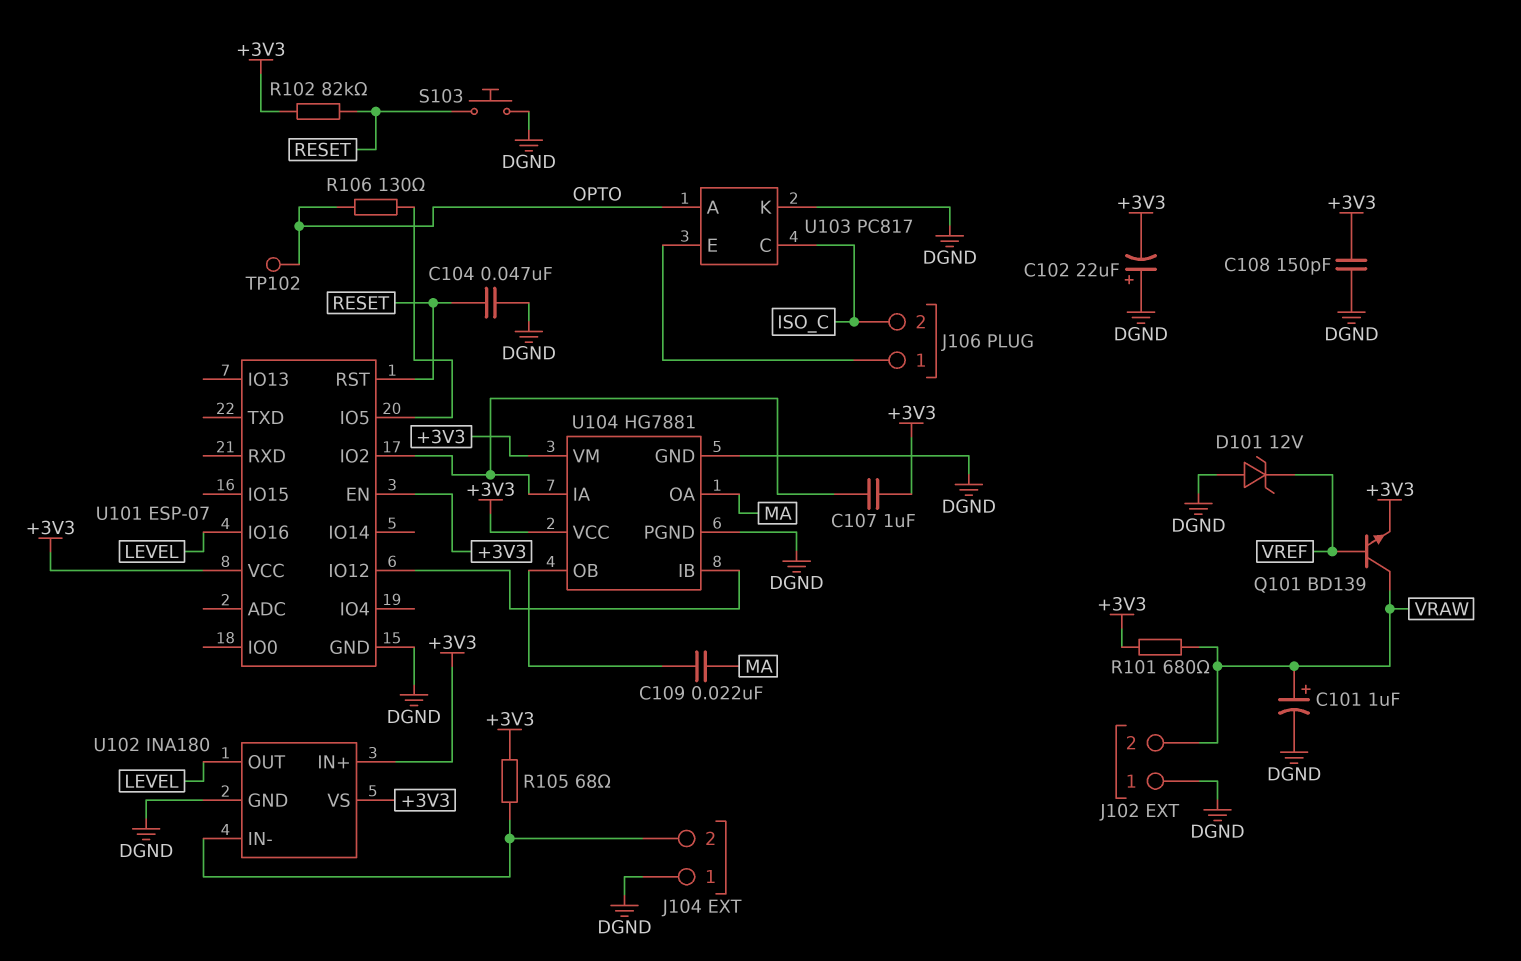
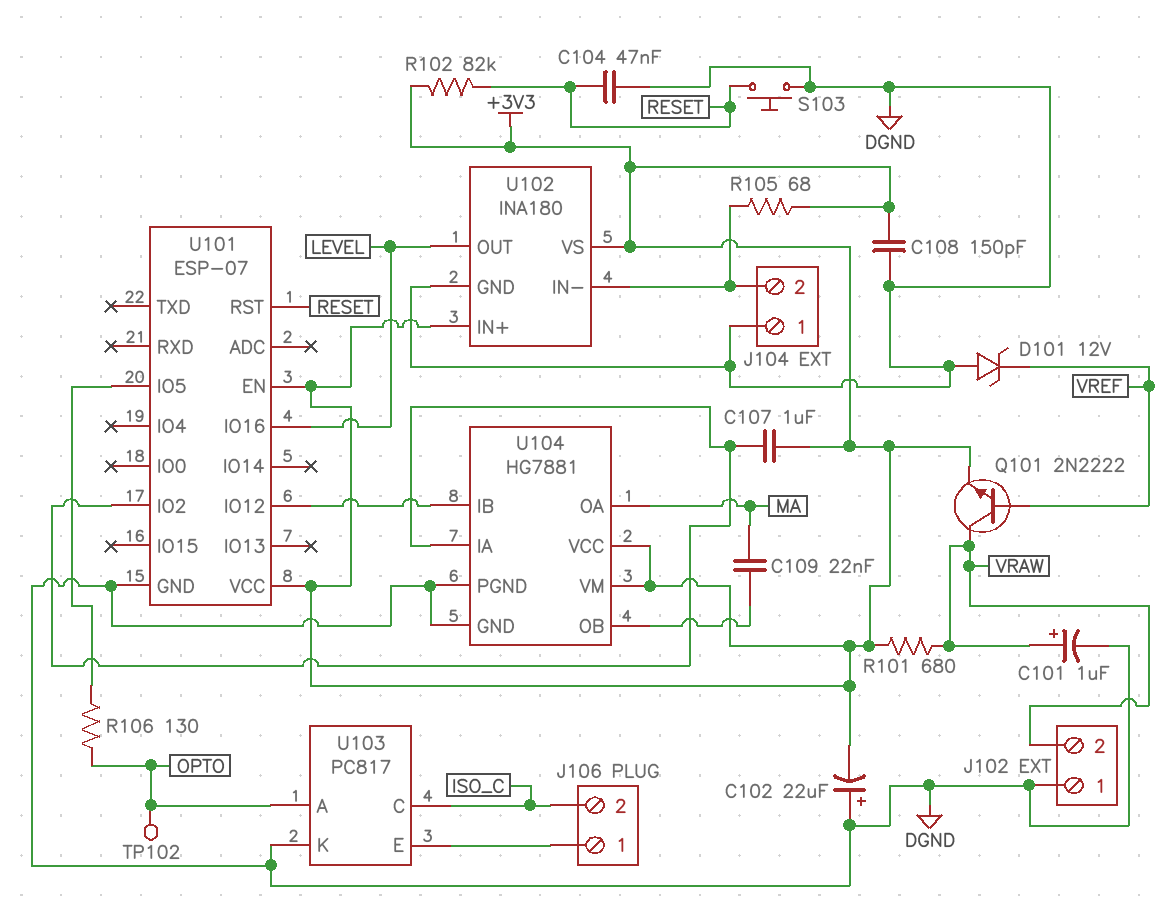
Q101: NPN BD139 (B VREF, C VRAW, E +3V3) -> NPN 2N2222 (B VREF, C VRAW, E +3V3)

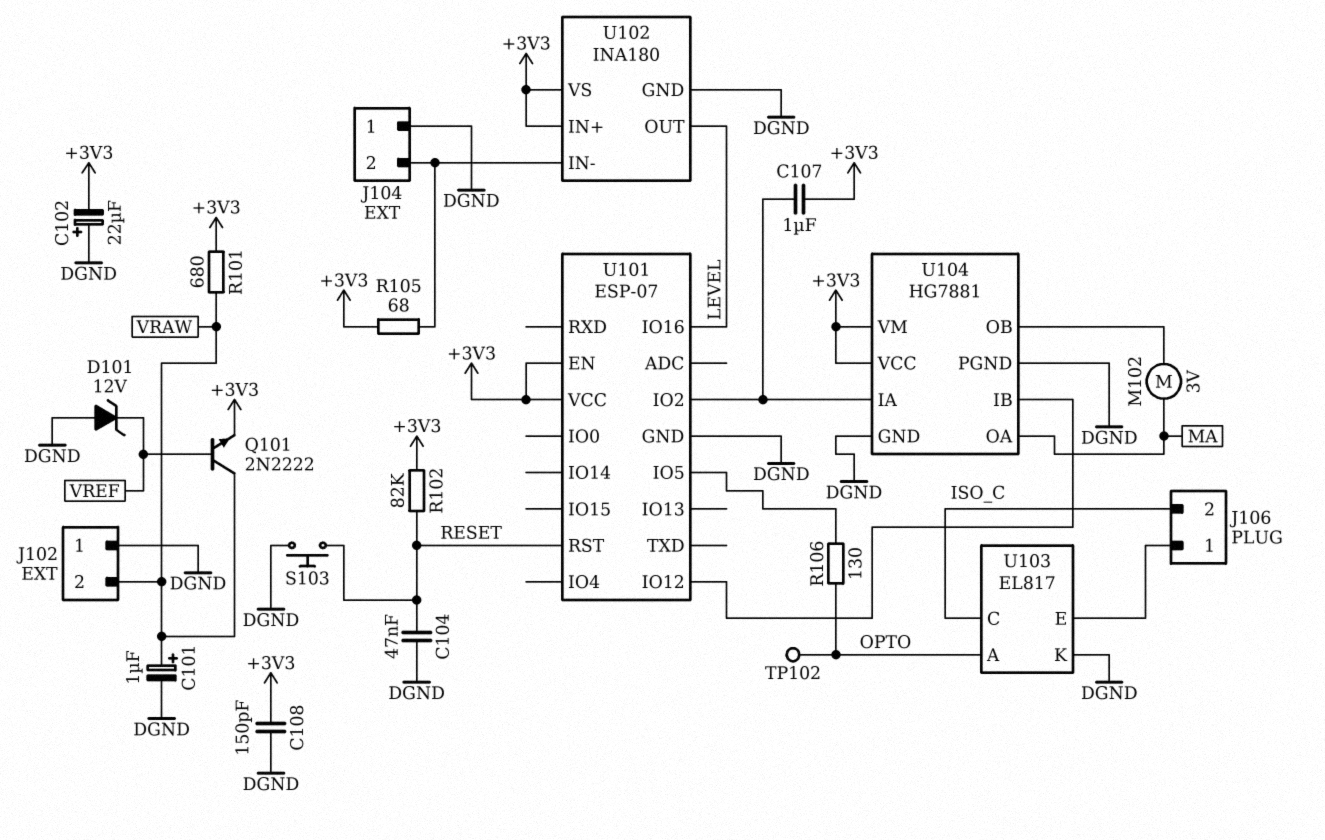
C109: 22nF (MA, U104/OB) -> none
M102: none -> motor 3V (MA, U104/OB)
U103: PC817 -> EL817

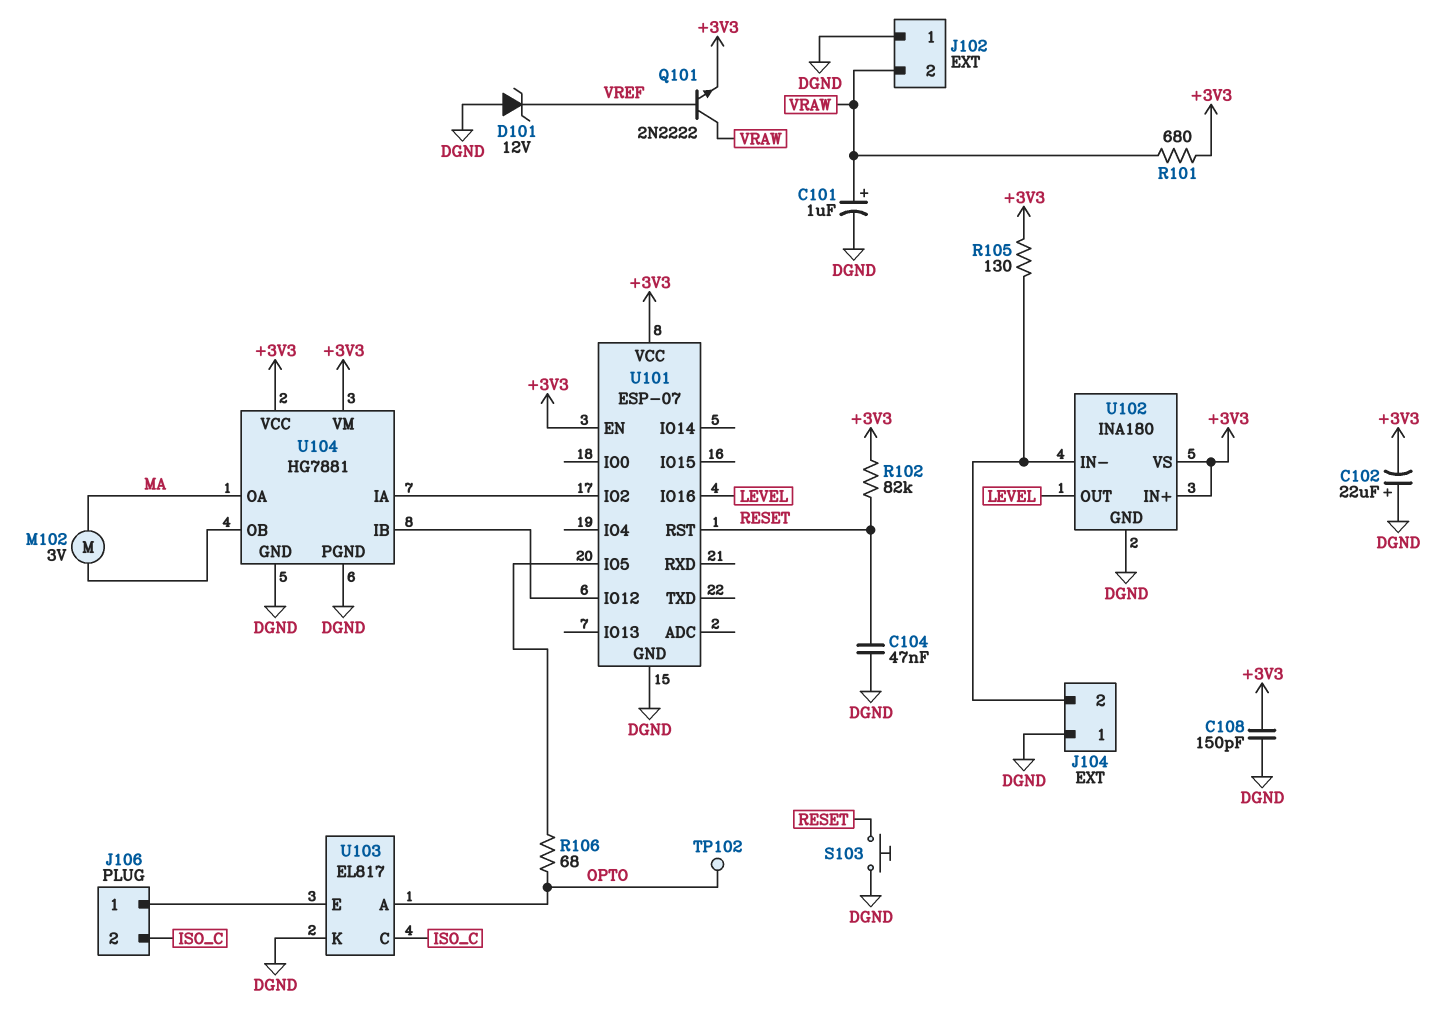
C107: 1uF (+3V3, U101/IO2) -> none
R105: 68 (+3V3, J104/2) -> 130 (+3V3, J104/2)
R106: 130 (OPTO, U101/IO5) -> 68 (OPTO, U101/IO5)

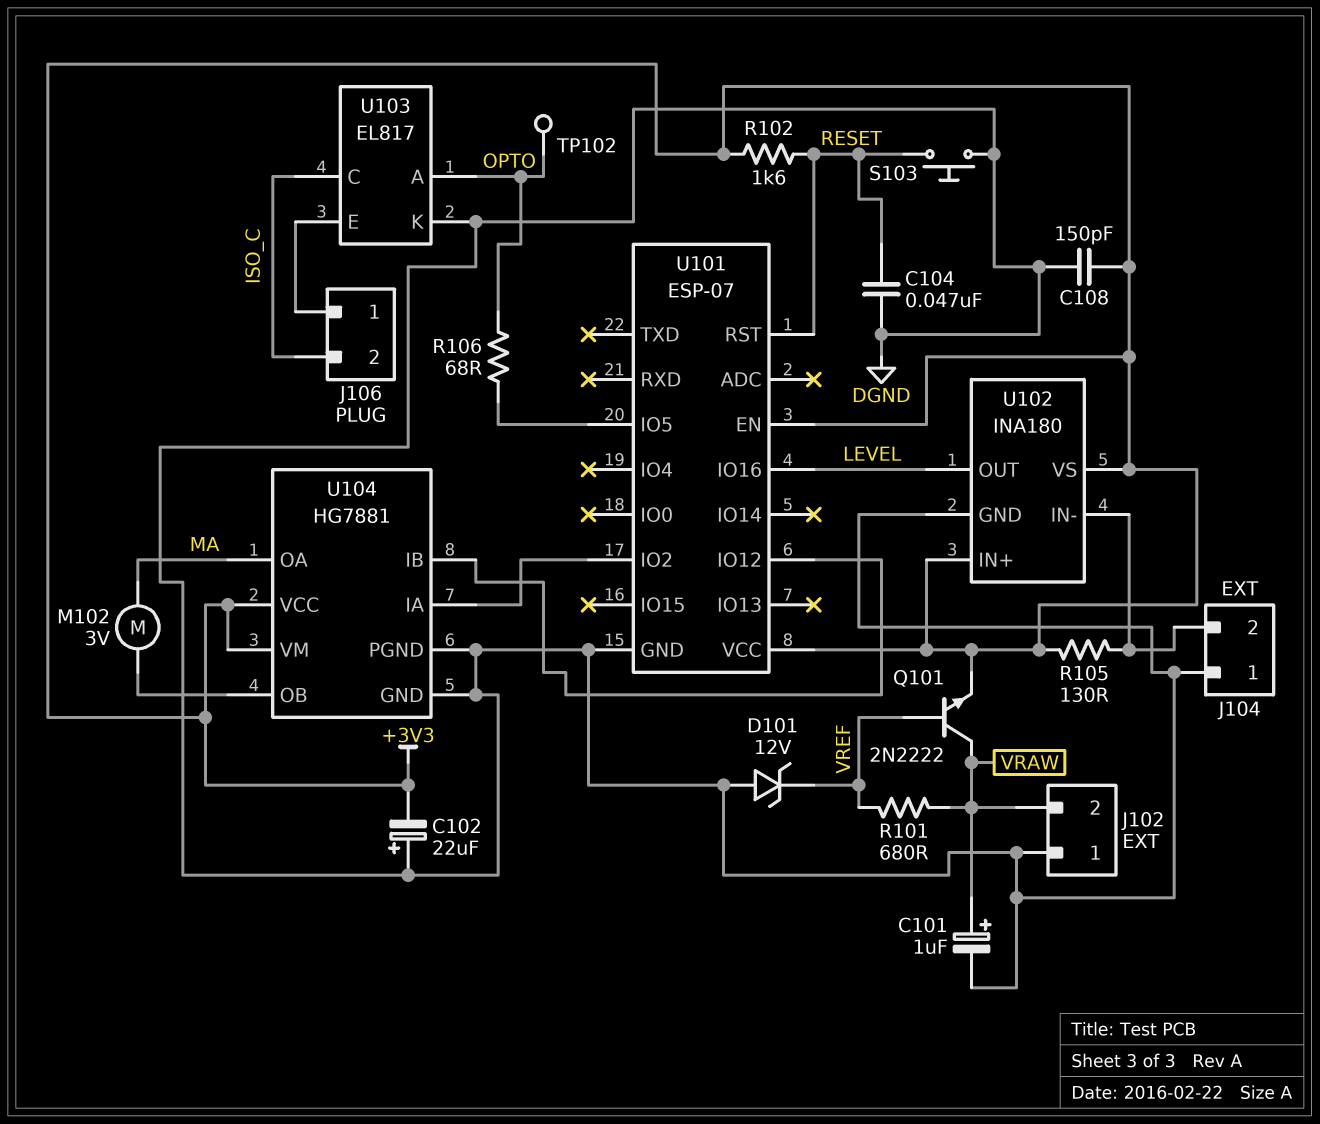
R101: 680 (+3V3, VRAW) -> 680 (VRAW, VREF)
R102: 82k (+3V3, RESET) -> 1.6k (+3V3, RESET)

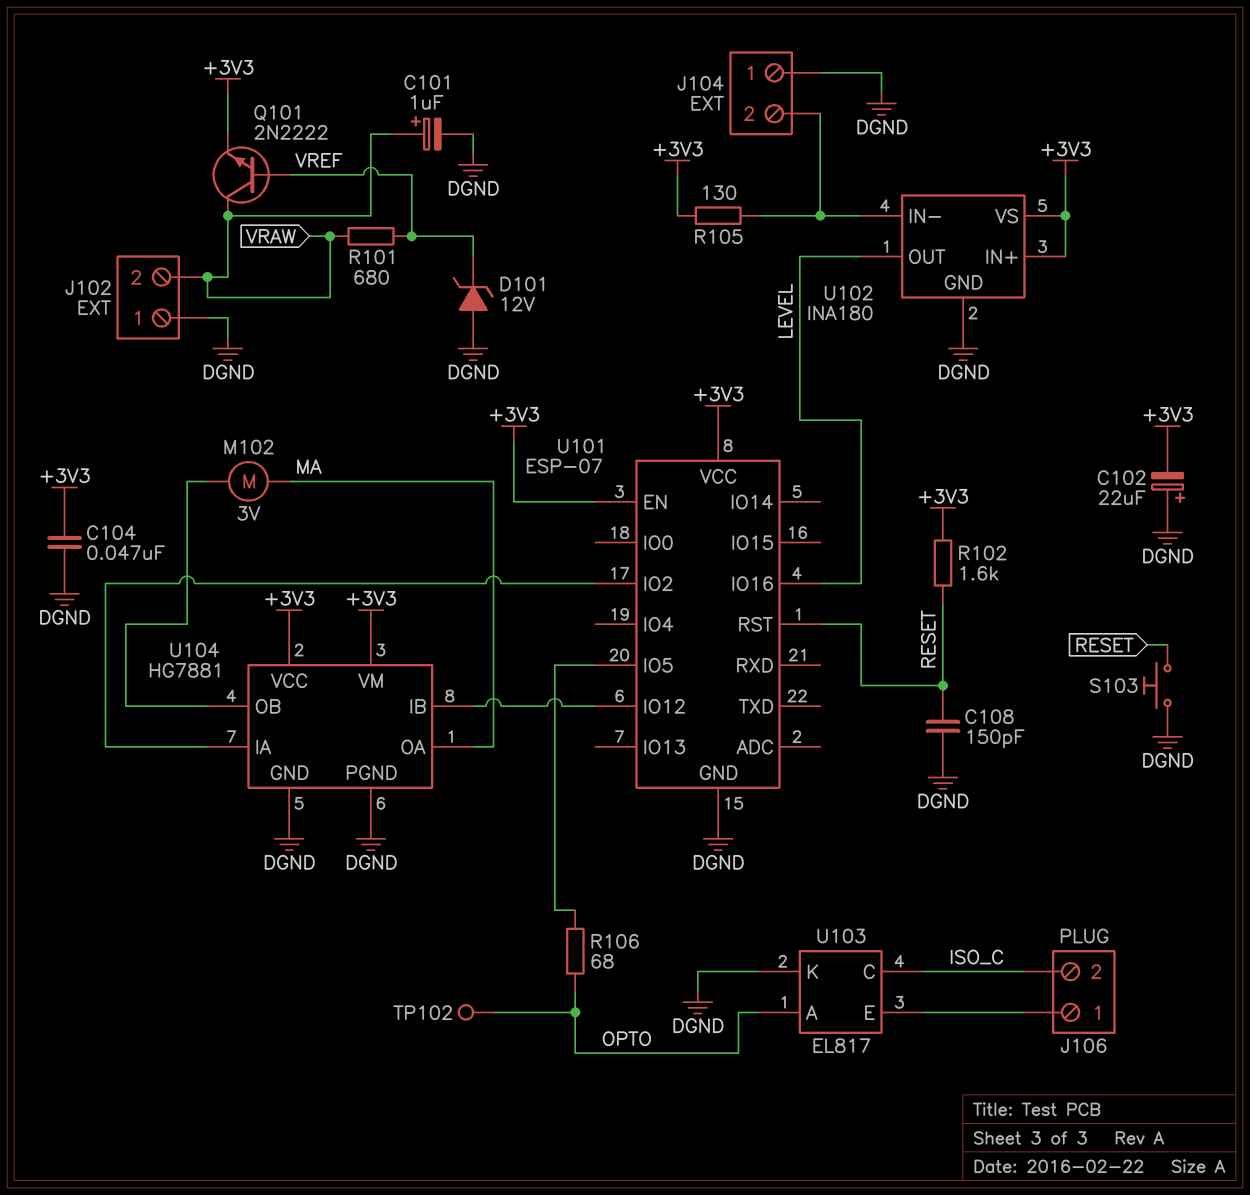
C104: 47nF (DGND, RESET) -> 47nF (+3V3, DGND)
C108: 150pF (+3V3, DGND) -> 150pF (DGND, RESET)

